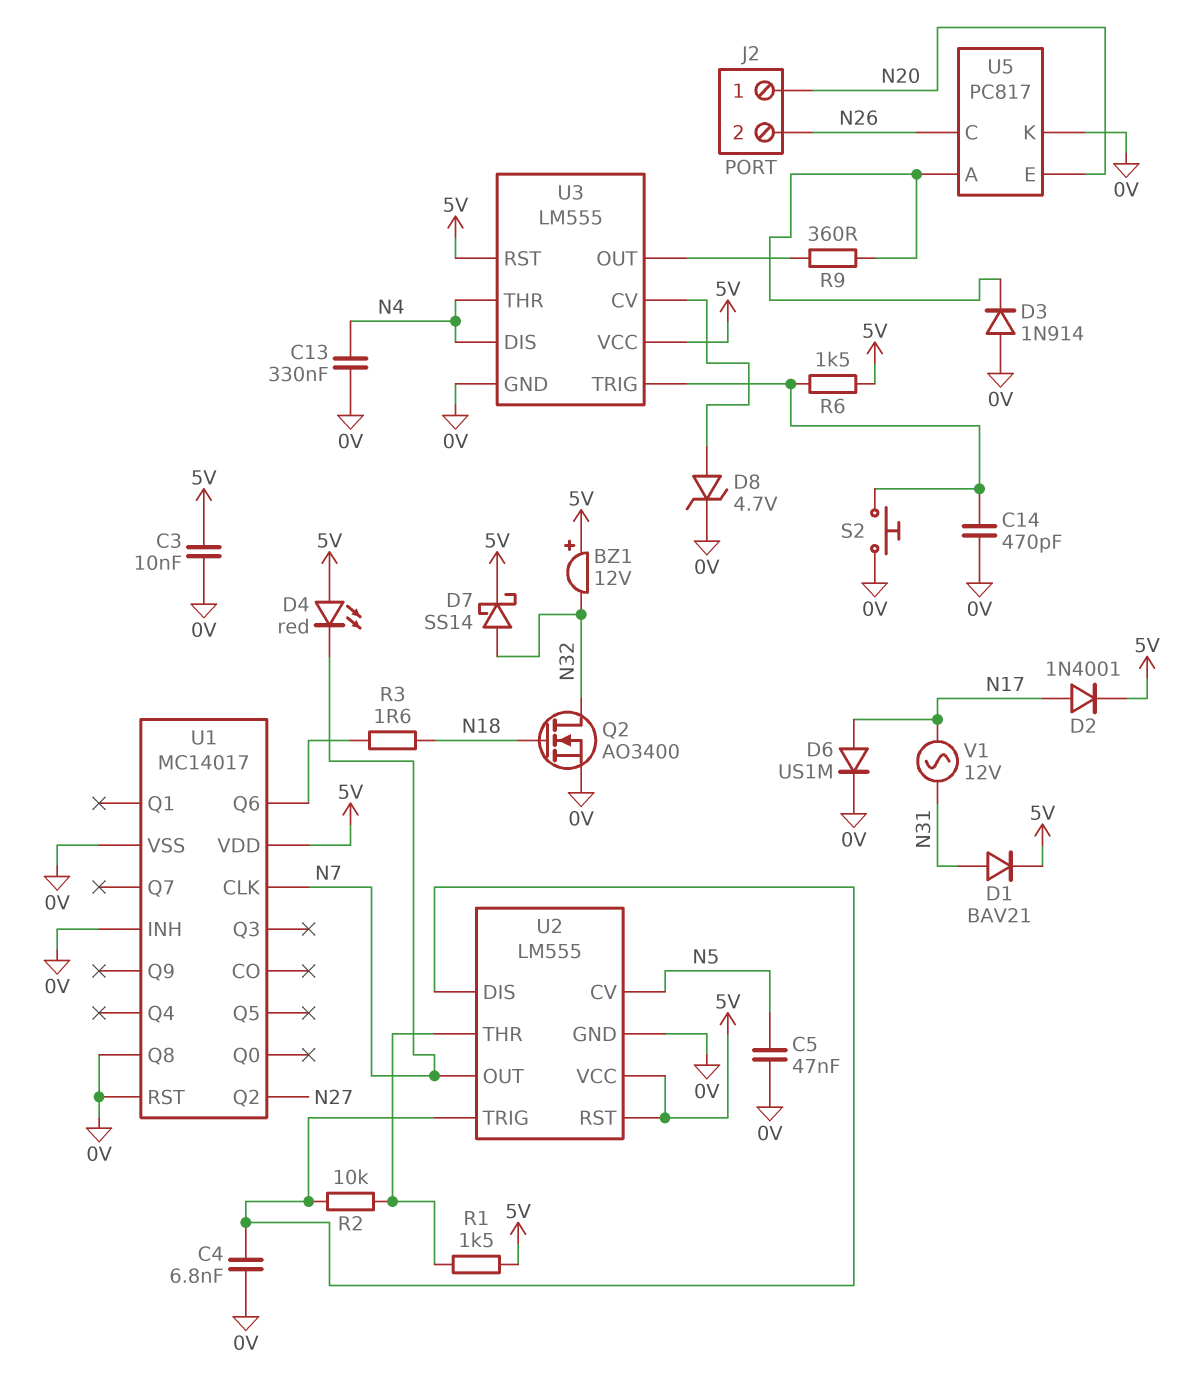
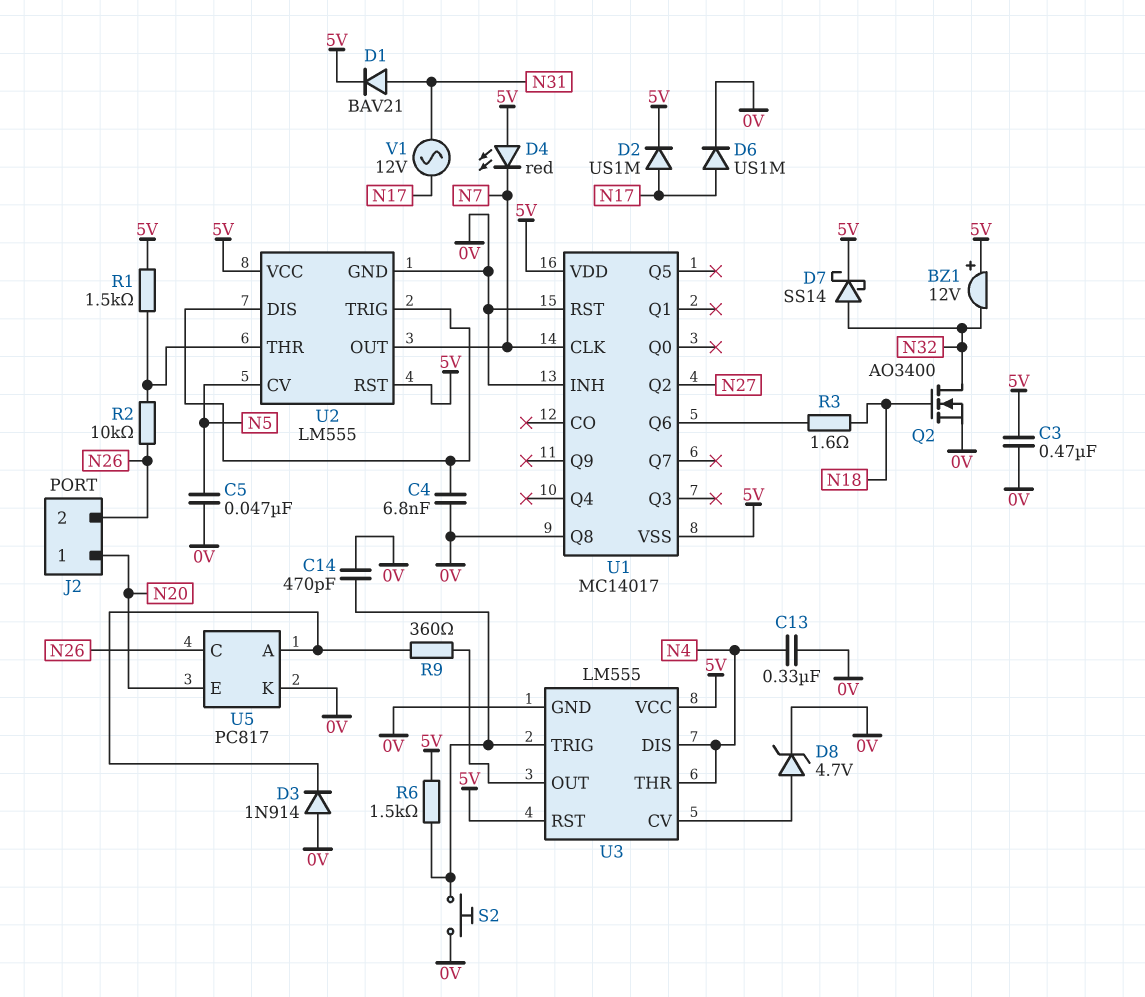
C3: 10nF (0V, 5V) -> 470nF (0V, 5V)
D2: diode 1N4001 (A N17, K 5V) -> diode US1M (A N17, K 5V)
R2: 10k (U2/DIS, U2/THR) -> 10k (N26, U2/THR)
U1 pin VSS: 0V -> 5V

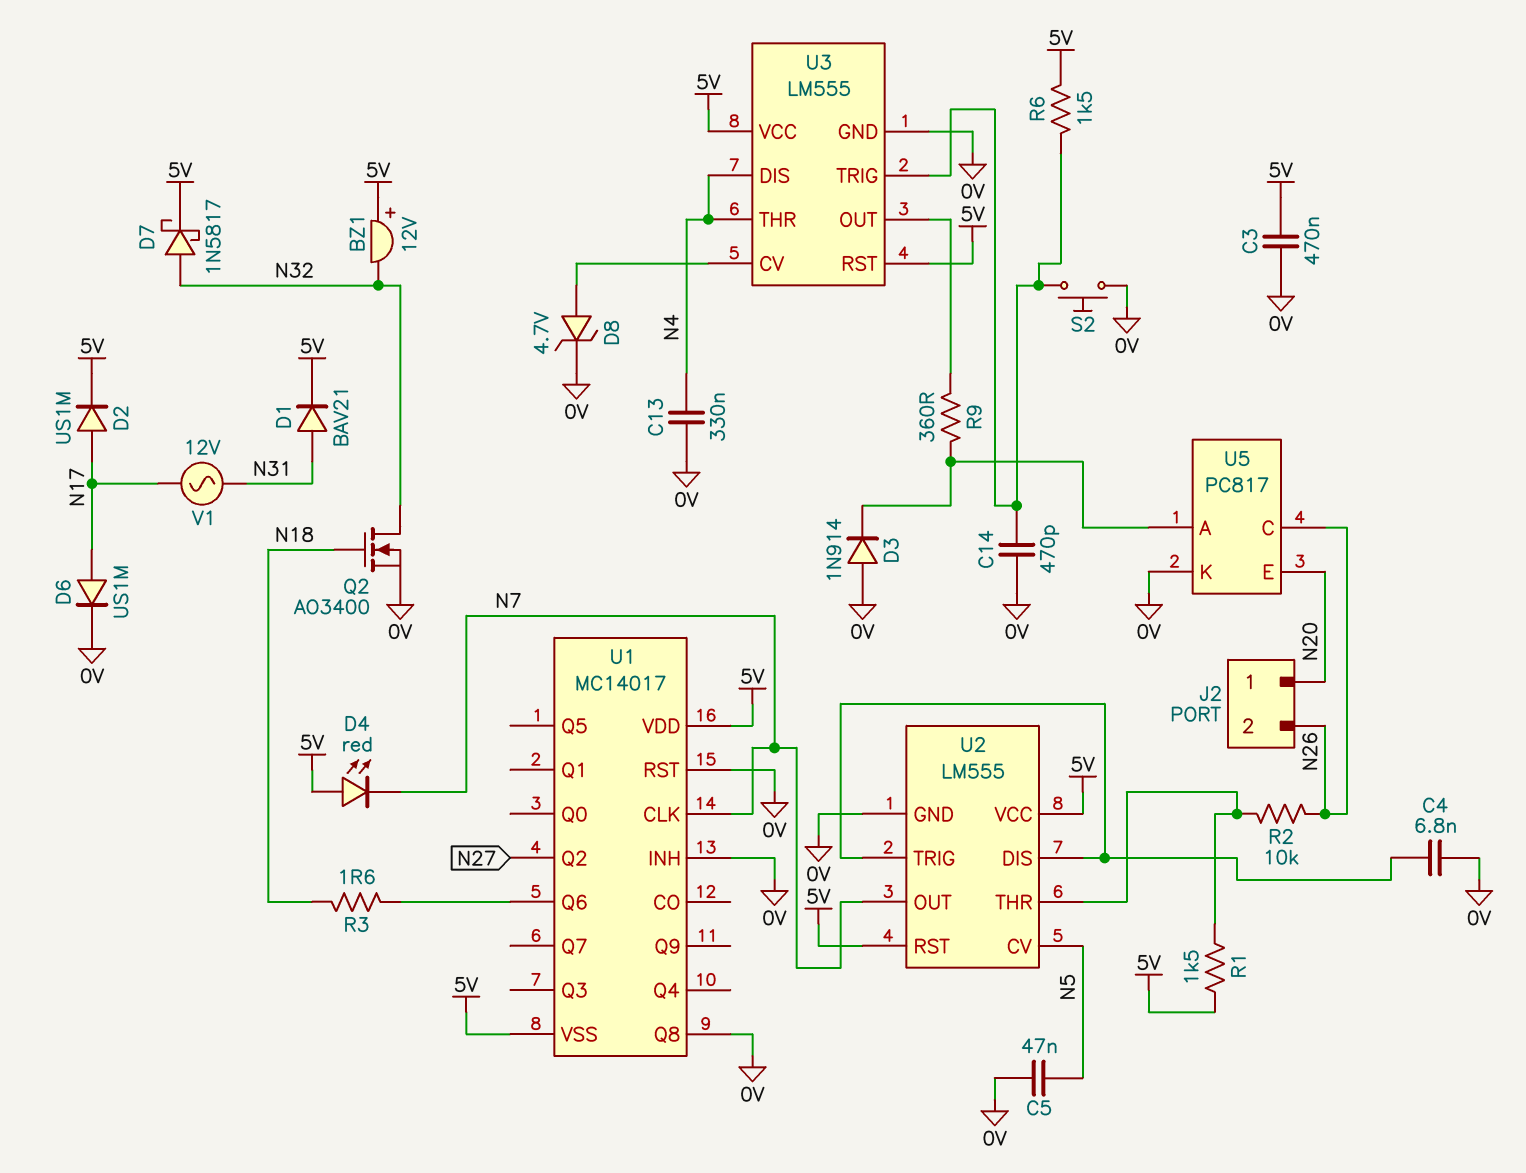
D7: schottky SS14 (A N32, K 5V) -> schottky 1N5817 (A N32, K 5V)

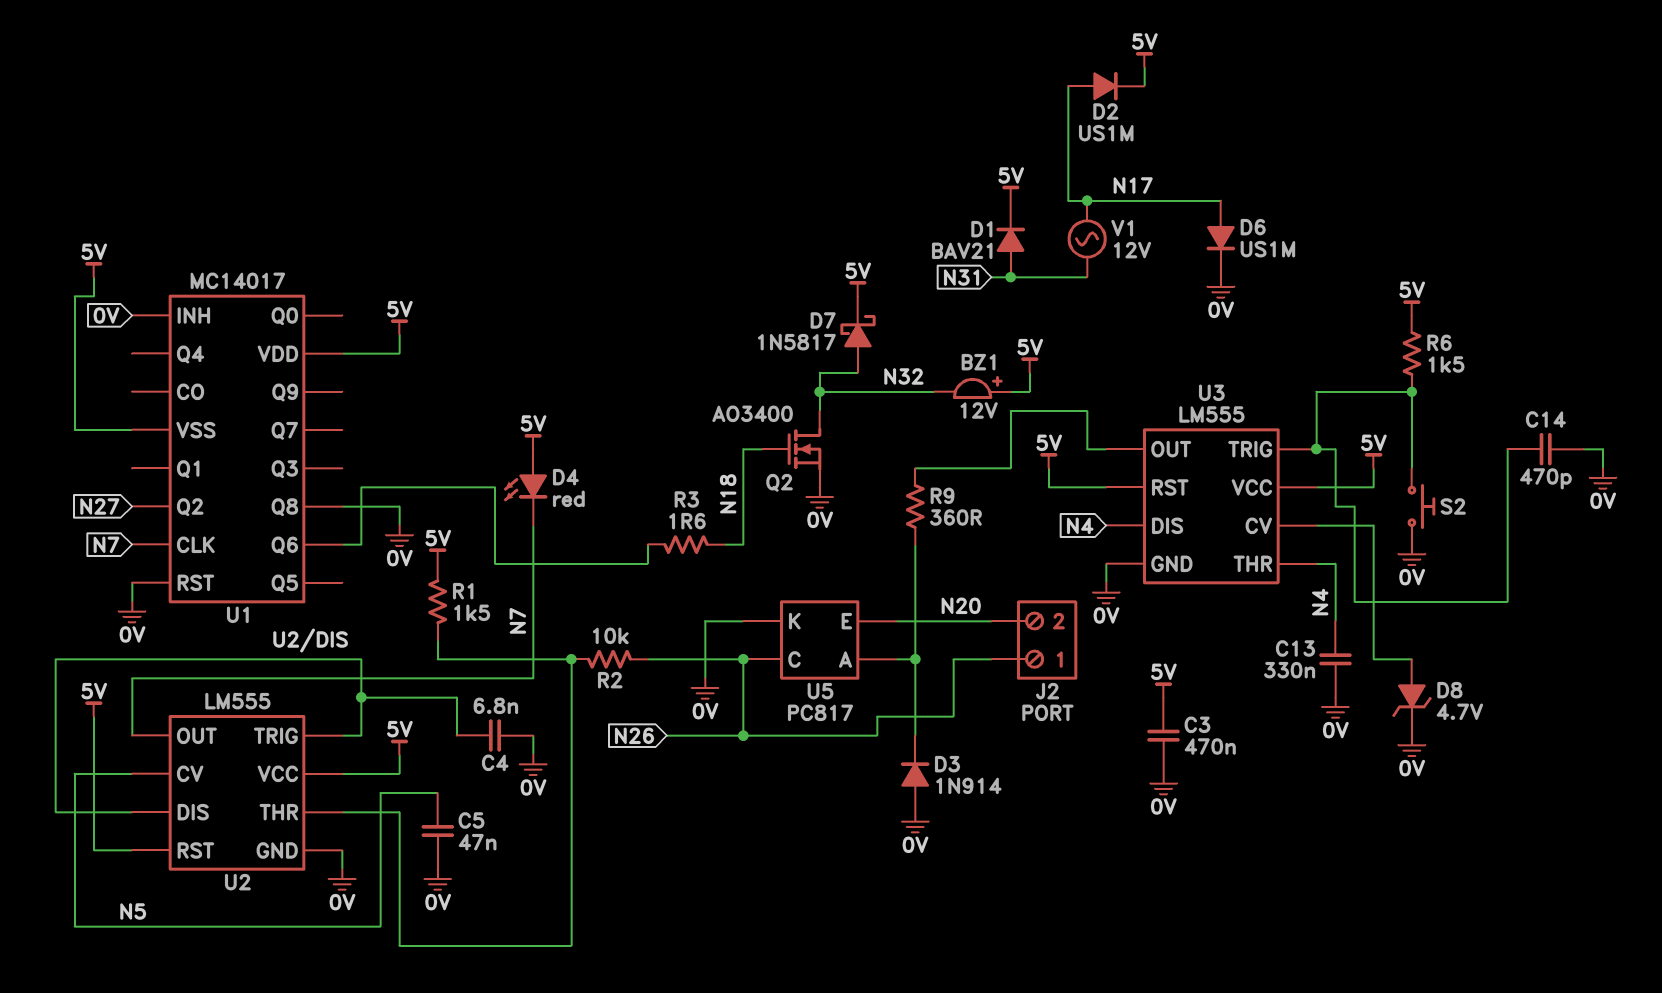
J2 pin 1: N20 -> N26
J2 pin 2: N26 -> N20

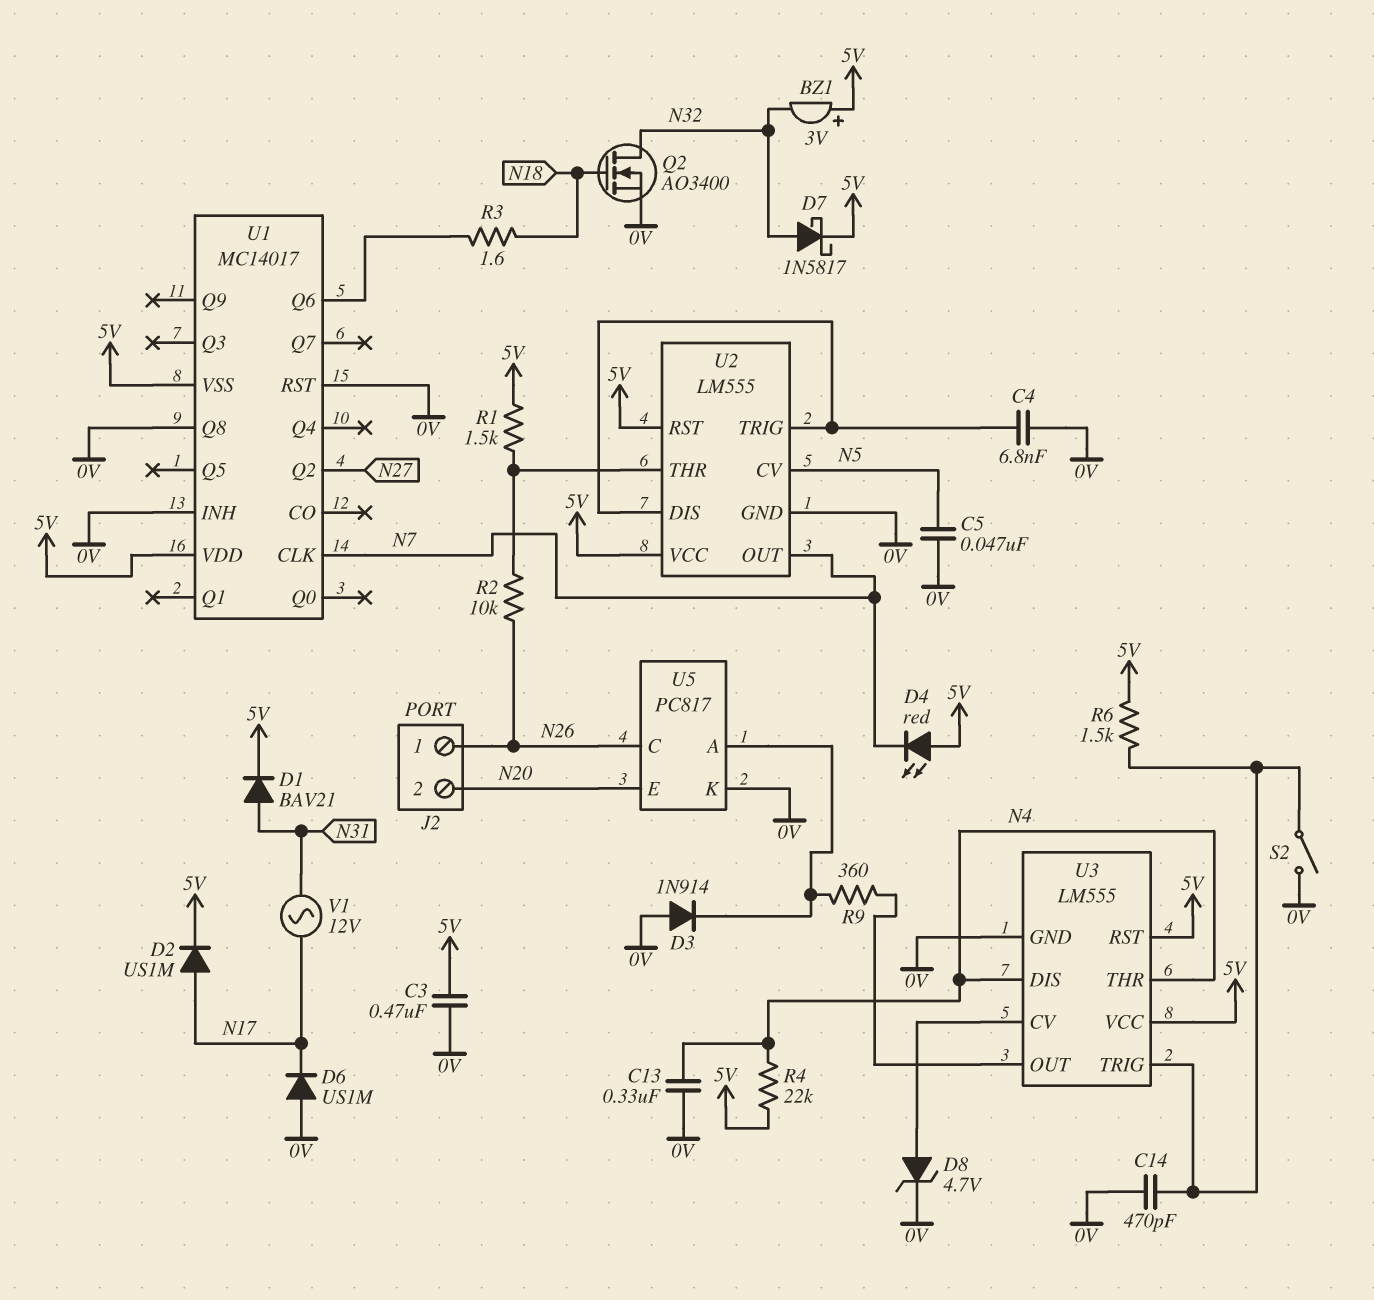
BZ1: buzzer 12V (plus 5V, minus N32) -> buzzer 3V (plus 5V, minus N32)
D6: diode US1M (A N17, K 0V) -> diode US1M (A 0V, K N17)
R4: none -> 22k (5V, N4)
S2: button (0V, U3/TRIG) -> switch (0V, U3/TRIG)

